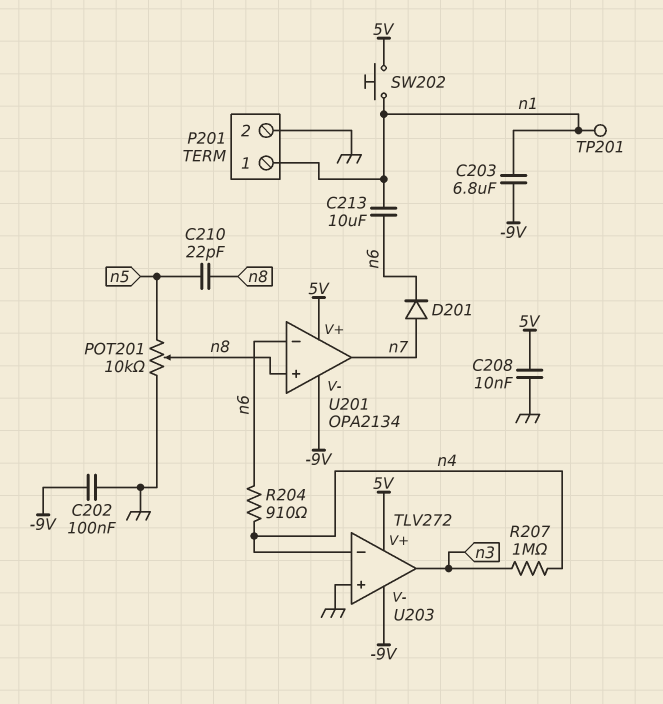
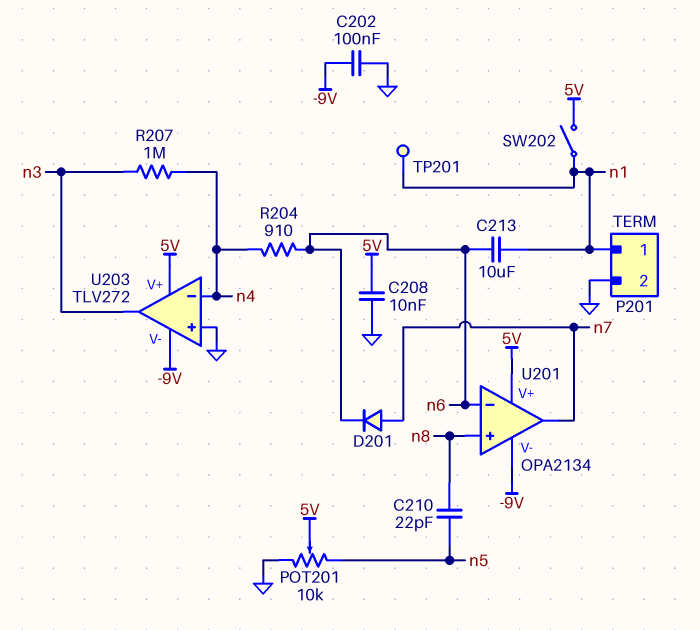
C203: 6.8uF (-9V, n1) -> none
POT201: 10k (GND, n5, wiper n8) -> 10k (GND, n5, wiper 5V)
SW202: button (5V, n1) -> switch (5V, n1)

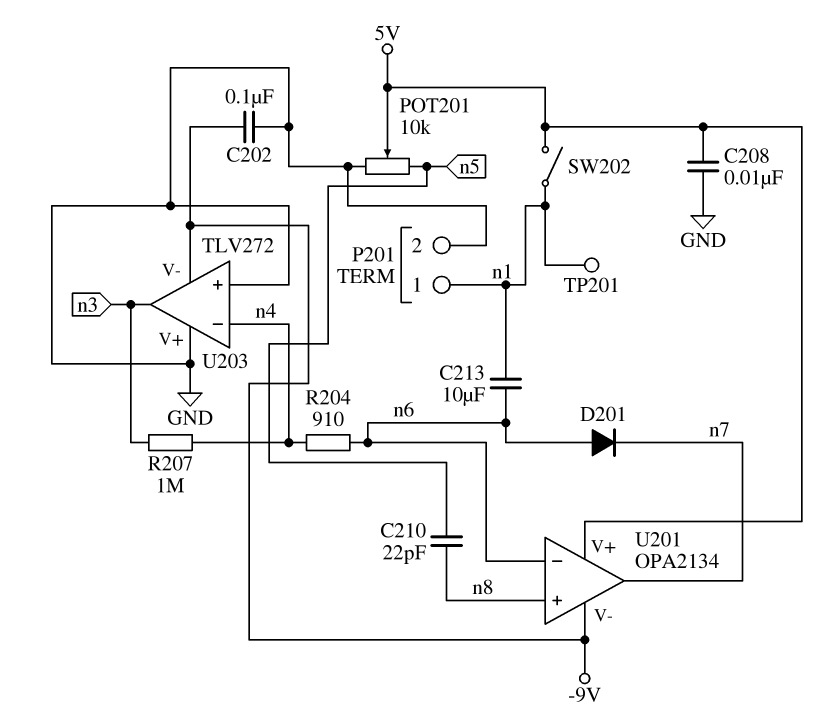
D201: diode (A n7, K n6) -> diode (A n6, K n7)
U203 pin V+: 5V -> GND

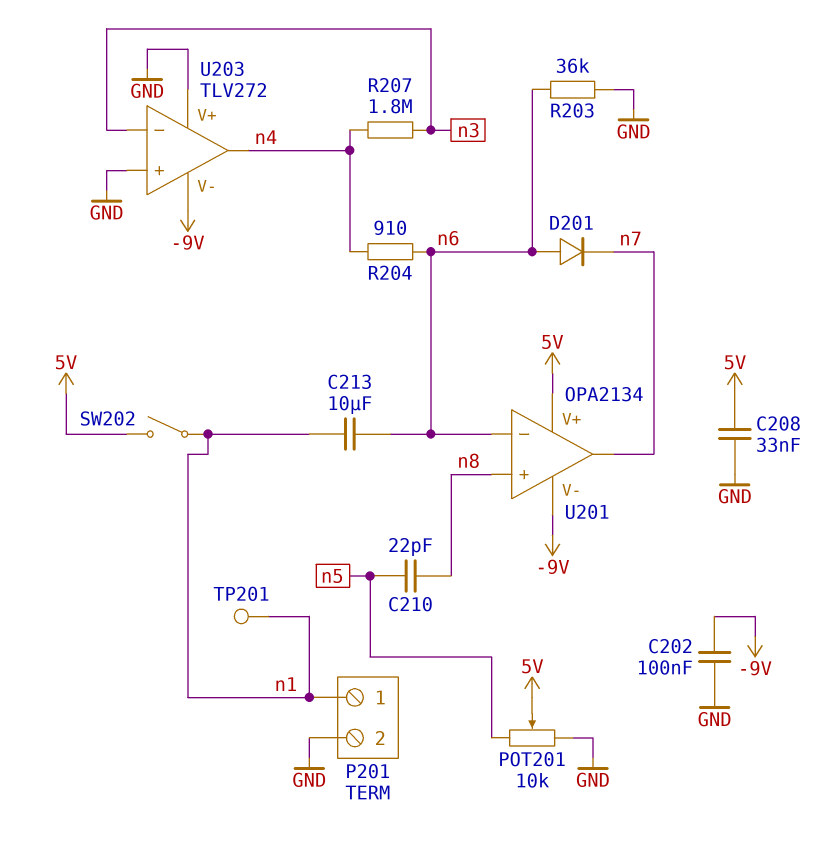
C208: 10nF (5V, GND) -> 33nF (5V, GND)
R203: none -> 36k (GND, n6)
R207: 1M (n3, n4) -> 1.8M (n3, n4)
U203 pin in-: n4 -> n3
U203 pin out: n3 -> n4

